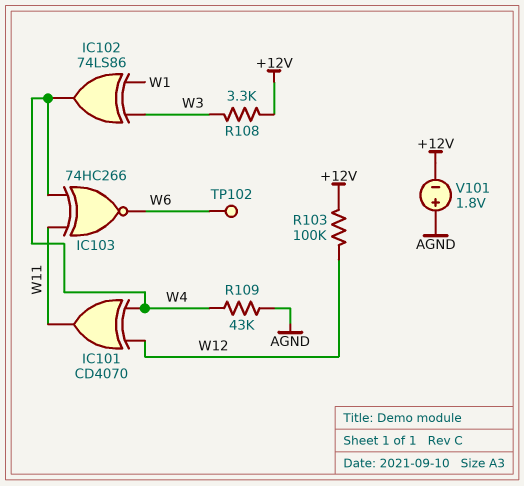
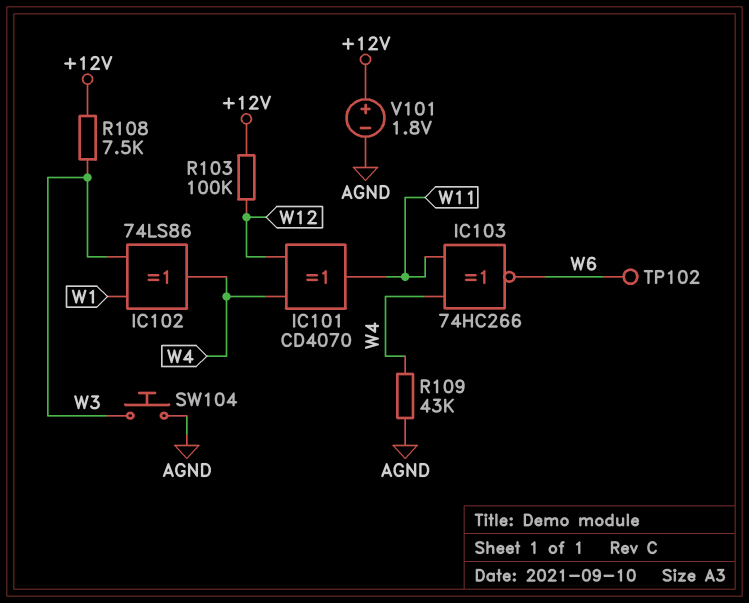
R108: 3.3k (+12V, W3) -> 7.5k (+12V, W3)
SW104: none -> button (AGND, W3)
V101: 1.8V (plus AGND, minus +12V) -> 1.8V (plus +12V, minus AGND)

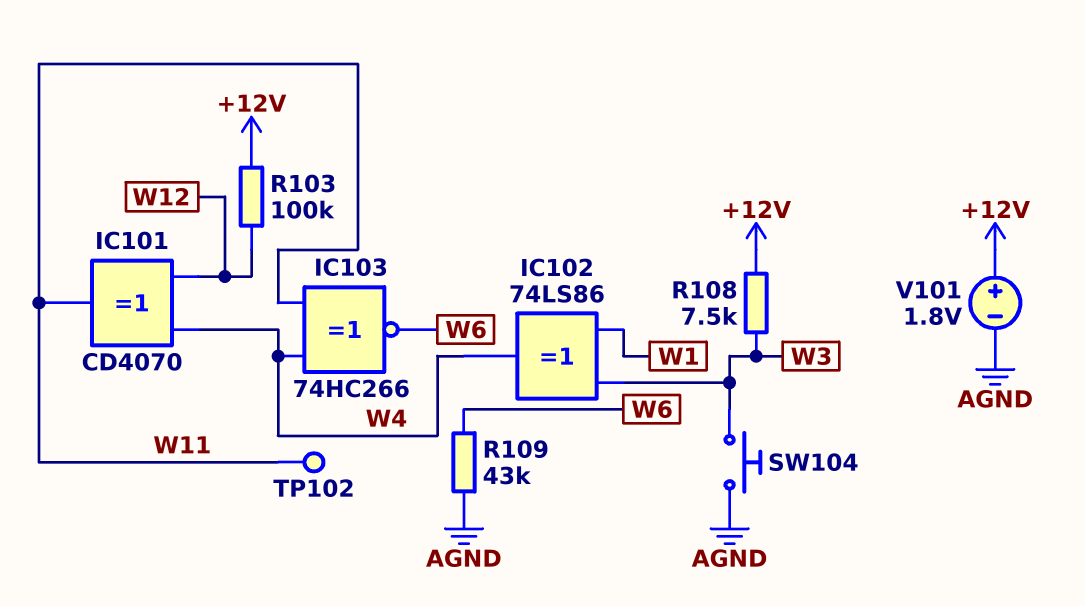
R109: 43k (AGND, W4) -> 43k (AGND, W6)
TP102: test point (W6) -> test point (W11)

